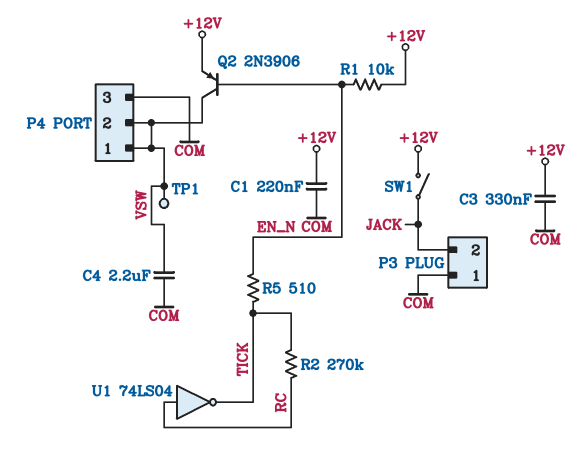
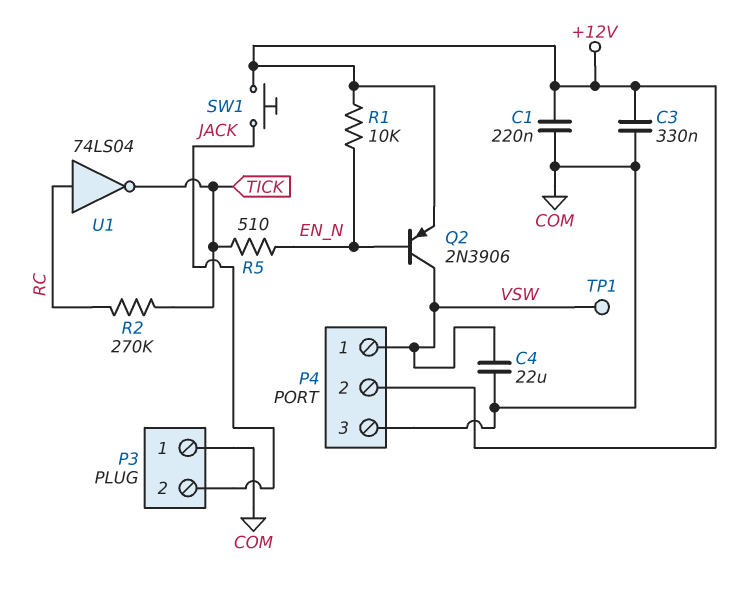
C4: 2.2uF (COM, VSW) -> 22uF (COM, VSW)
P4 pin 2: VSW -> +12V
SW1: switch (+12V, JACK) -> button (+12V, JACK)

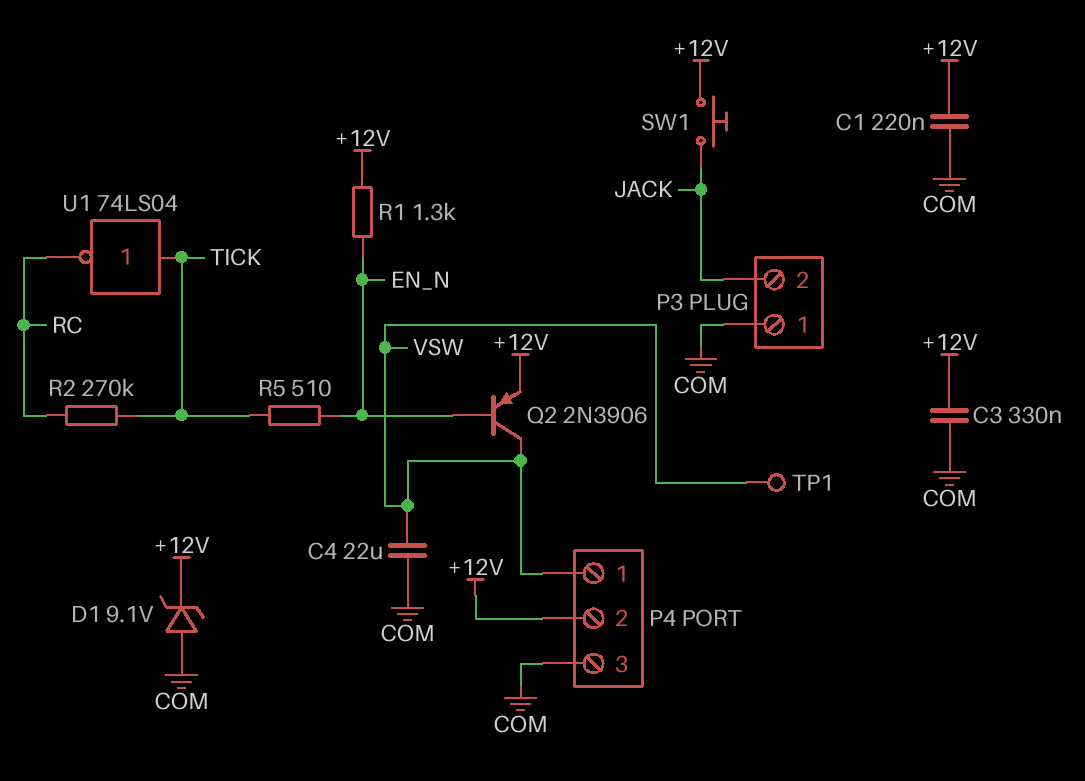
D1: none -> zener 9.1V (A COM, K +12V)
R1: 10k (+12V, EN_N) -> 1.3k (+12V, EN_N)
U1: NOT 74LS04 (in RC, out TICK) -> NOT 74LS04 (in TICK, out RC)

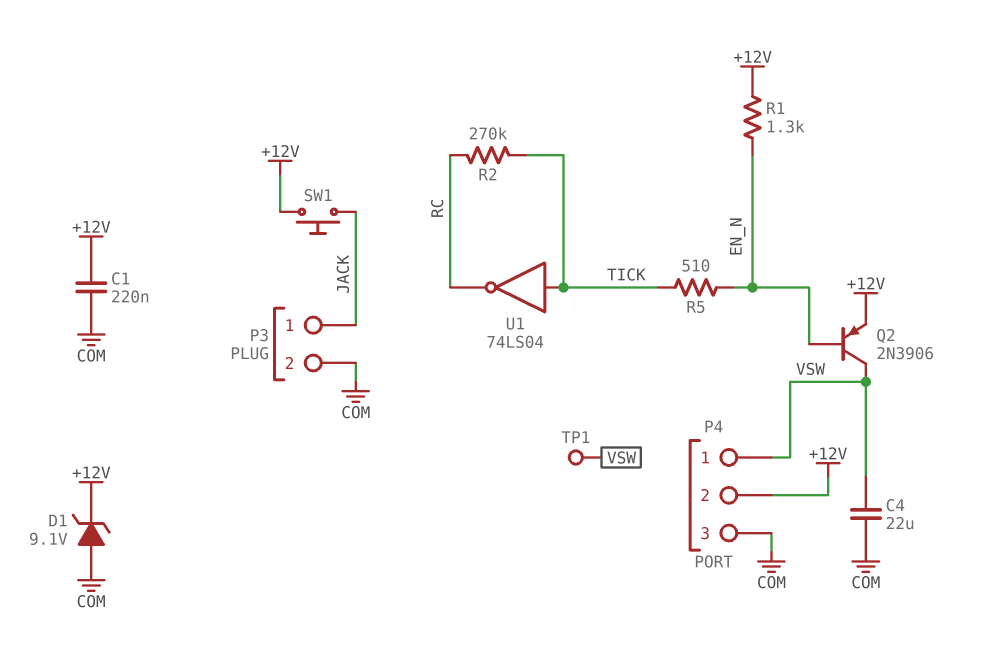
C3: 330nF (+12V, COM) -> none
P3 pin 1: COM -> JACK
P3 pin 2: JACK -> COM

